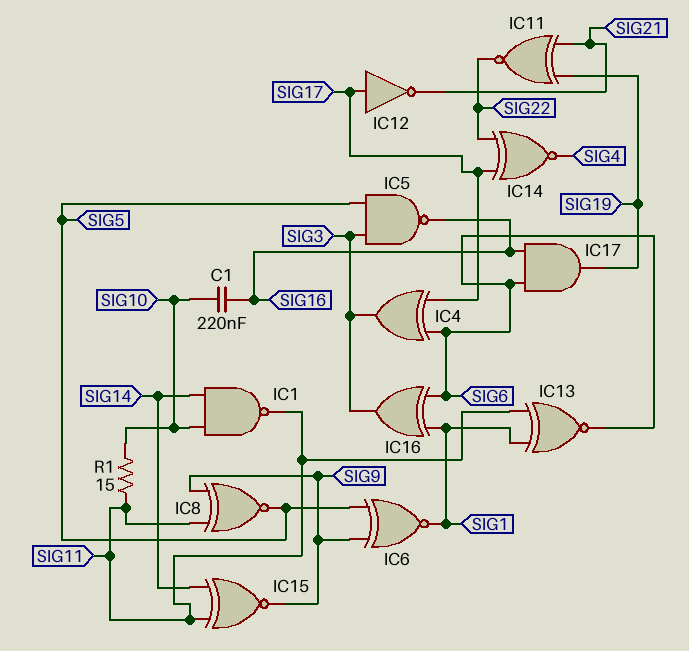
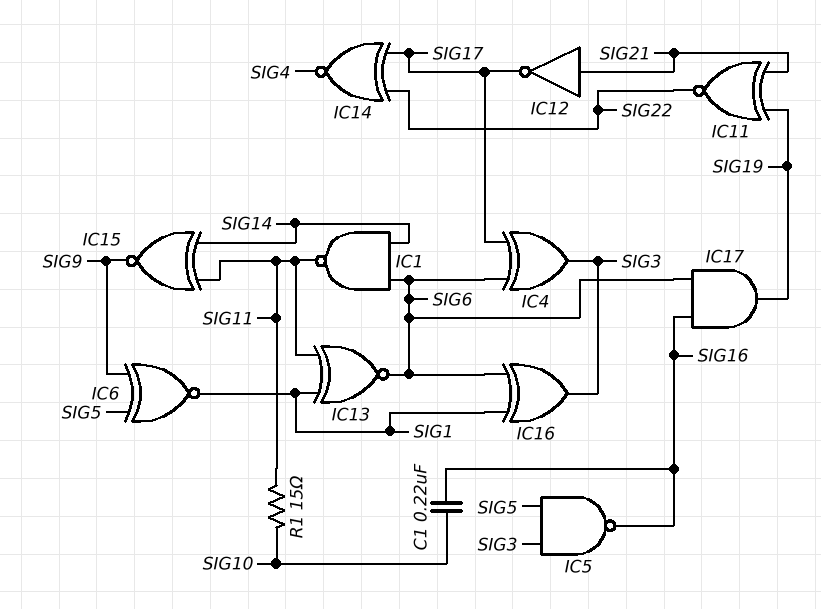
IC1: NAND (in SIG10, in SIG14, out SIG11) -> NAND (in SIG6, in SIG14, out SIG11)
IC8: XNOR (in SIG9, in SIG11, out SIG5) -> none
IC12: NOT (in SIG17, out SIG21) -> NOT (in SIG21, out SIG17)

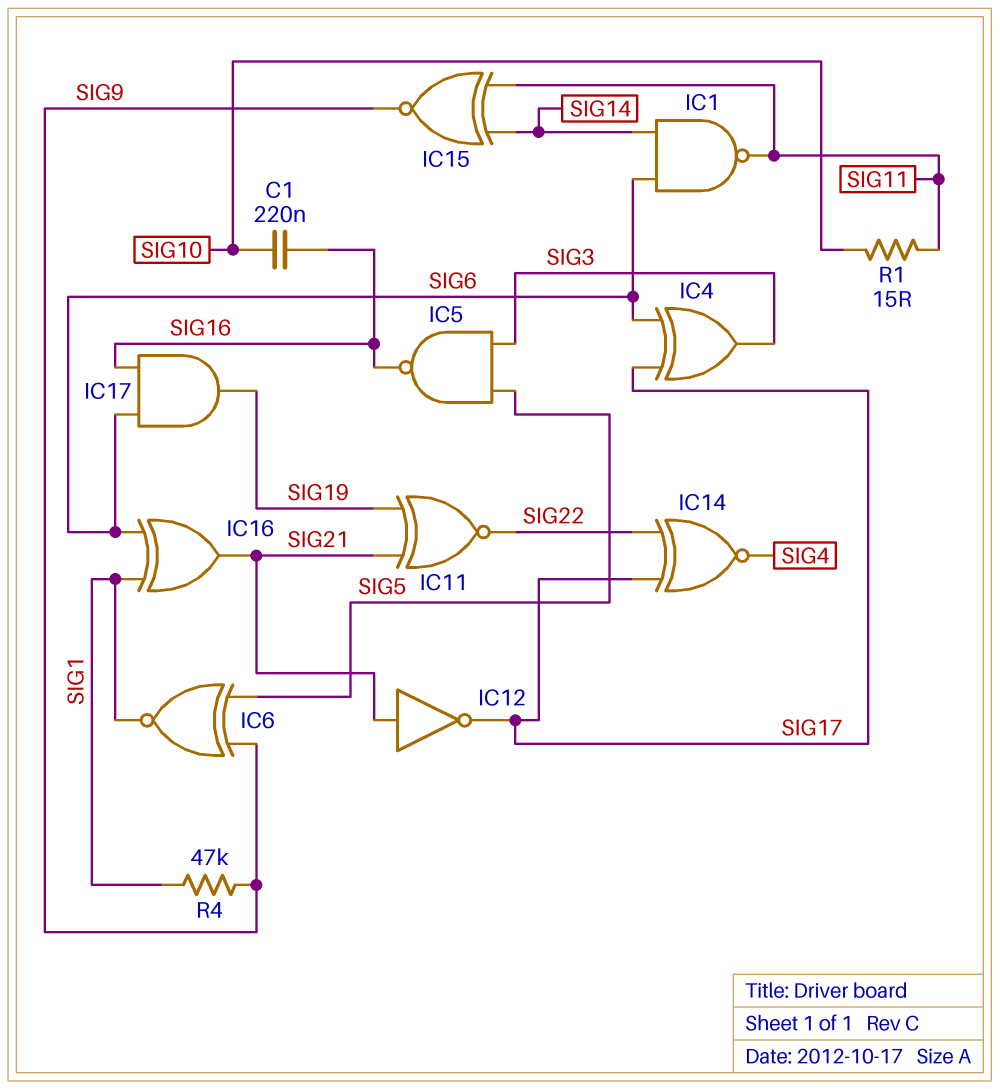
IC13: XNOR (in SIG1, in SIG11, out SIG6) -> none
IC16: XOR (in SIG1, in SIG6, out SIG3) -> XOR (in SIG1, in SIG6, out SIG21)
R4: none -> 47k (SIG1, SIG9)

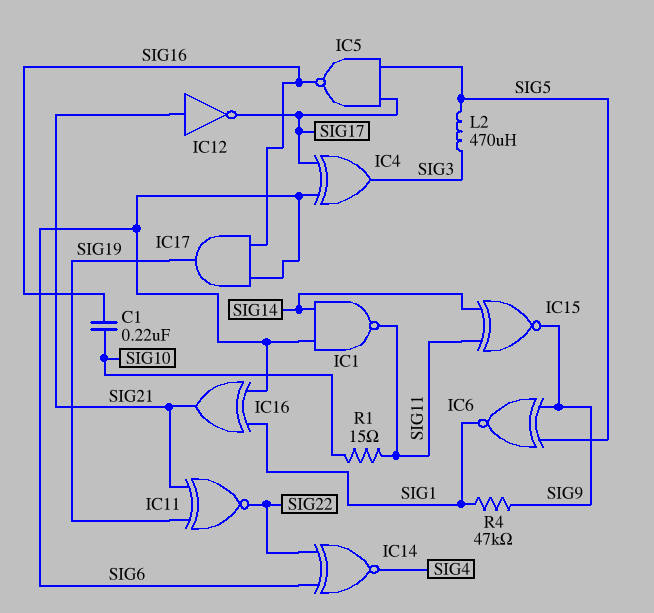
IC5: NAND (in SIG3, in SIG5, out SIG16) -> NAND (in SIG5, in SIG17, out SIG16)
IC14: XNOR (in SIG17, in SIG22, out SIG4) -> XNOR (in SIG6, in SIG22, out SIG4)
L2: none -> 470uH (SIG3, SIG5)

